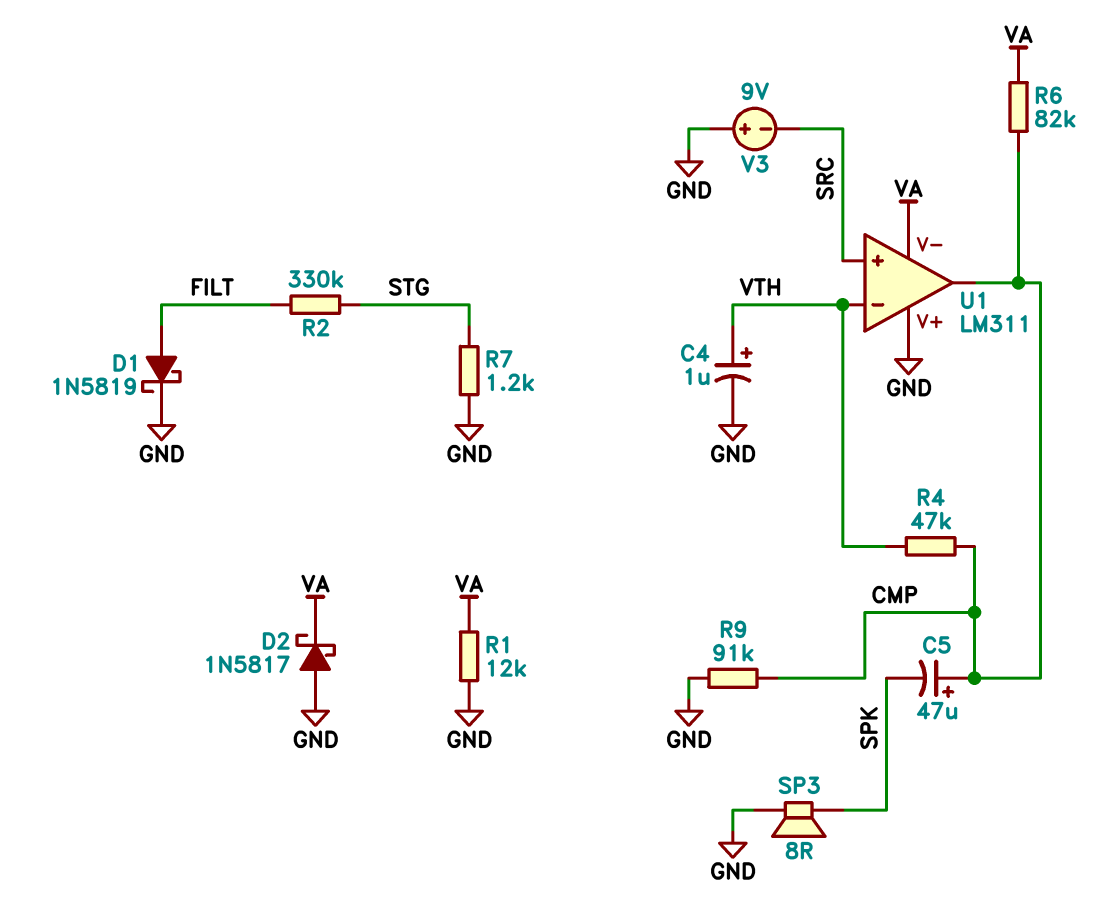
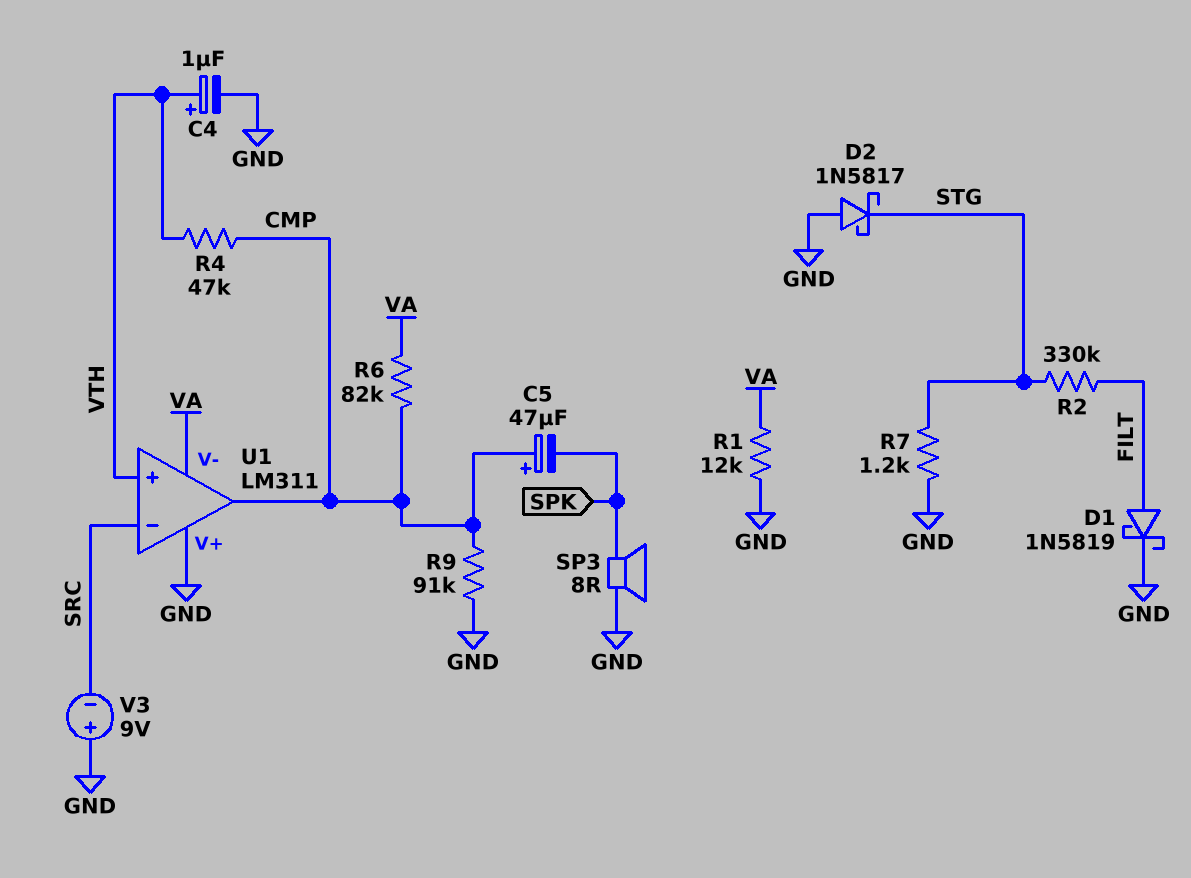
D2: schottky 1N5817 (A GND, K VA) -> schottky 1N5817 (A GND, K STG)
U1 pin in+: SRC -> VTH
U1 pin in-: VTH -> SRC

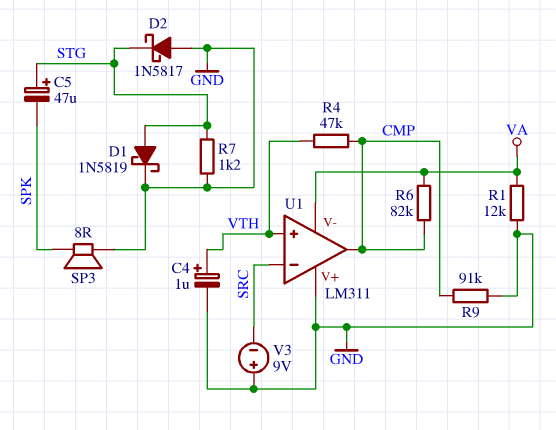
C5: 47uF (plus CMP, minus SPK) -> 47uF (plus STG, minus SPK)
D1: schottky 1N5819 (A FILT, K GND) -> schottky 1N5819 (A STG, K GND)
R2: 330k (FILT, STG) -> none

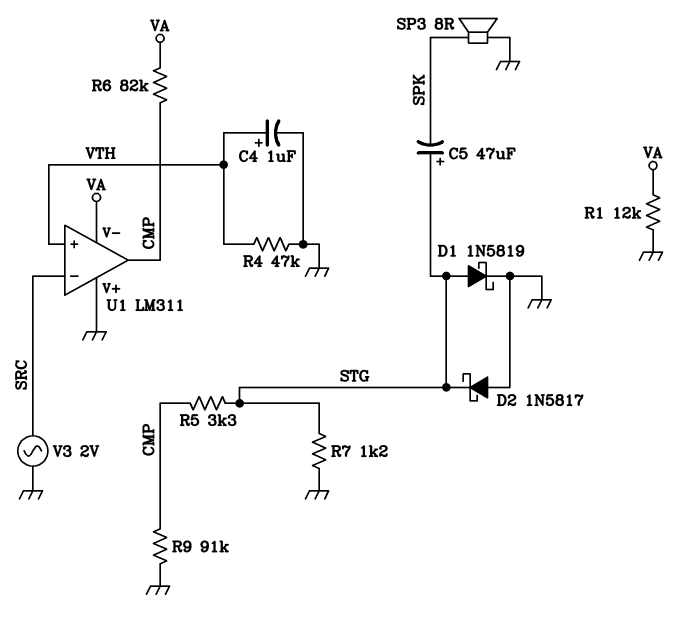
R4: 47k (CMP, VTH) -> 47k (GND, VTH)
R5: none -> 3.3k (CMP, STG)
V3: 9V (plus GND, minus SRC) -> AC 2V (GND, SRC)

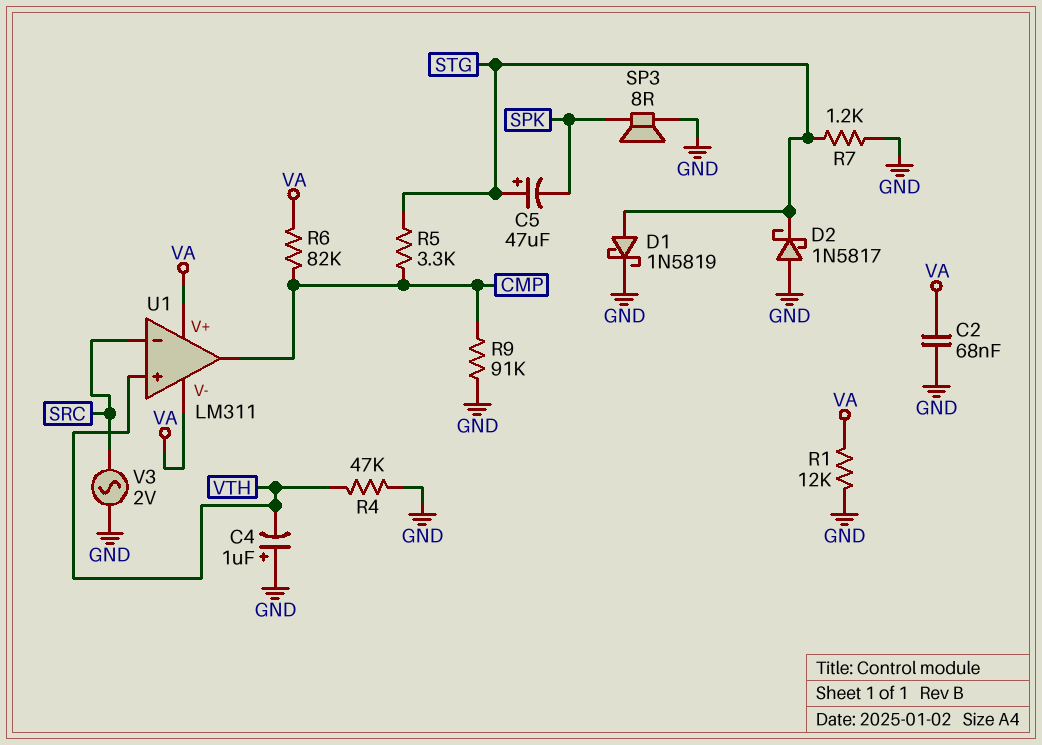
C2: none -> 68nF (GND, VA)
C4: 1uF (plus VTH, minus GND) -> 1uF (plus GND, minus VTH)
U1 pin V+: GND -> VA

